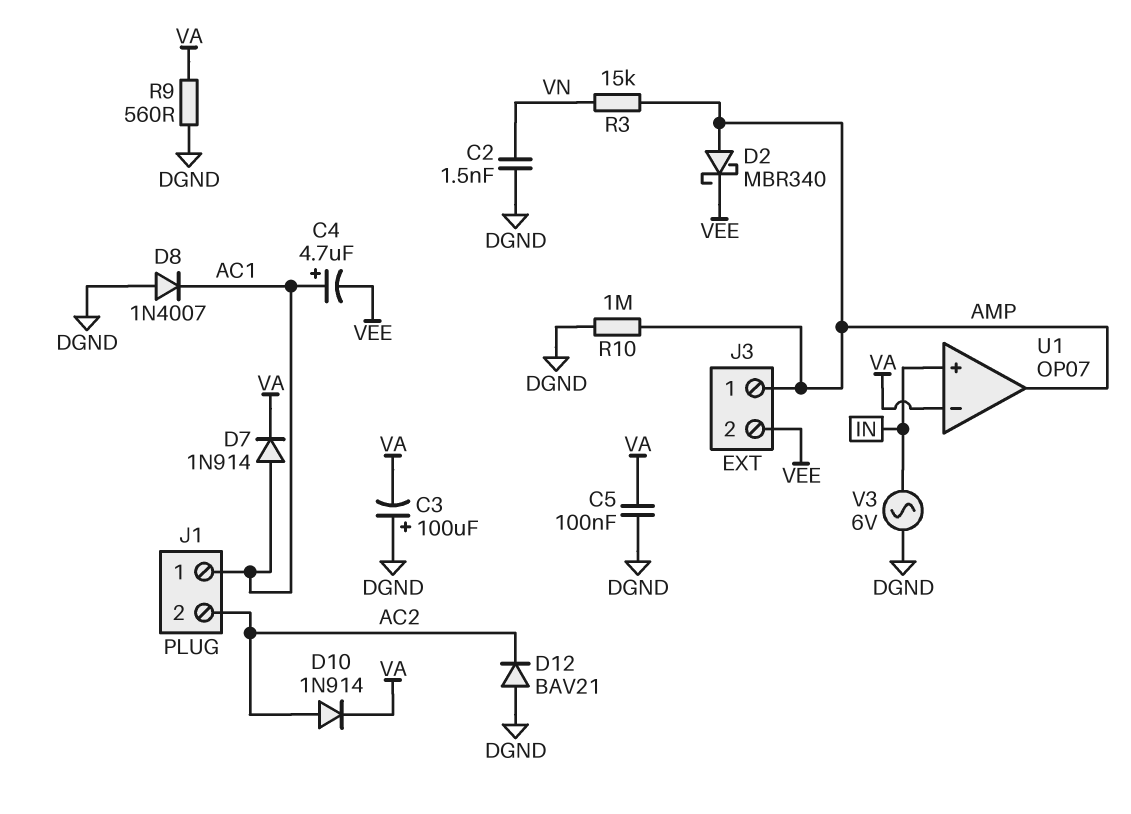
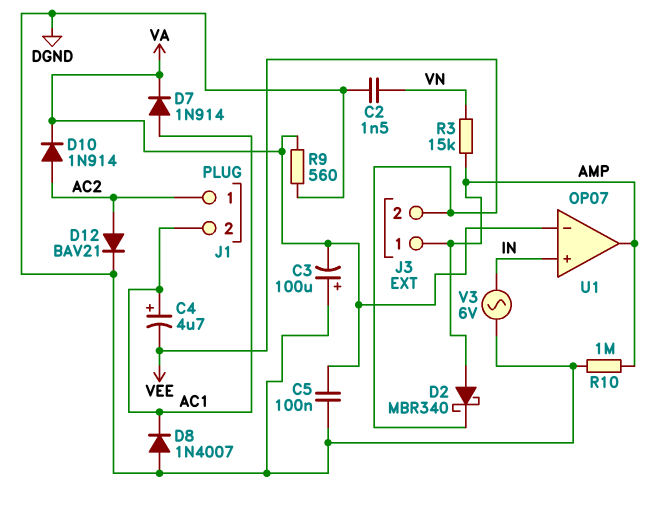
D12: diode BAV21 (A DGND, K AC2) -> diode BAV21 (A AC2, K DGND)
J1 pin 1: AC1 -> AC2
J1 pin 2: AC2 -> AC1

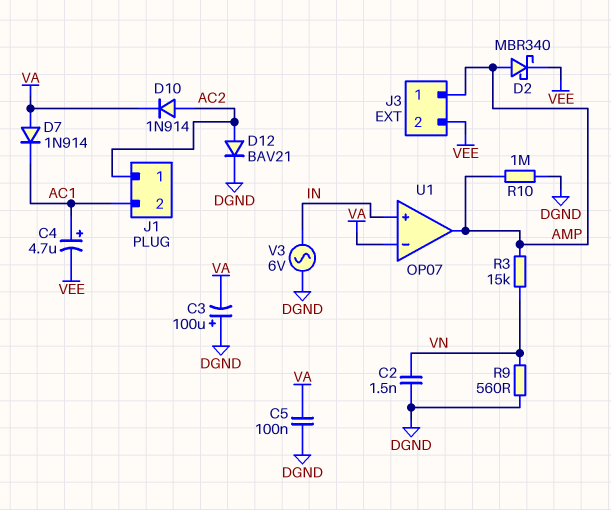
D7: diode 1N914 (A AC1, K VA) -> diode 1N914 (A VA, K AC1)
D8: diode 1N4007 (A DGND, K AC1) -> none
R9: 560 (DGND, VA) -> 560 (DGND, VN)

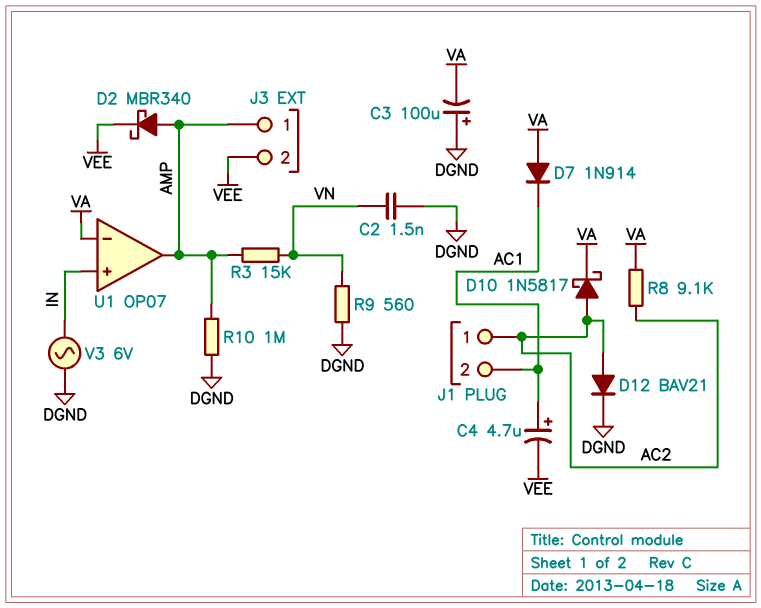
C5: 100nF (DGND, VA) -> none
D10: diode 1N914 (A AC2, K VA) -> schottky 1N5817 (A AC2, K VA)
R8: none -> 9.1k (AC2, VA)

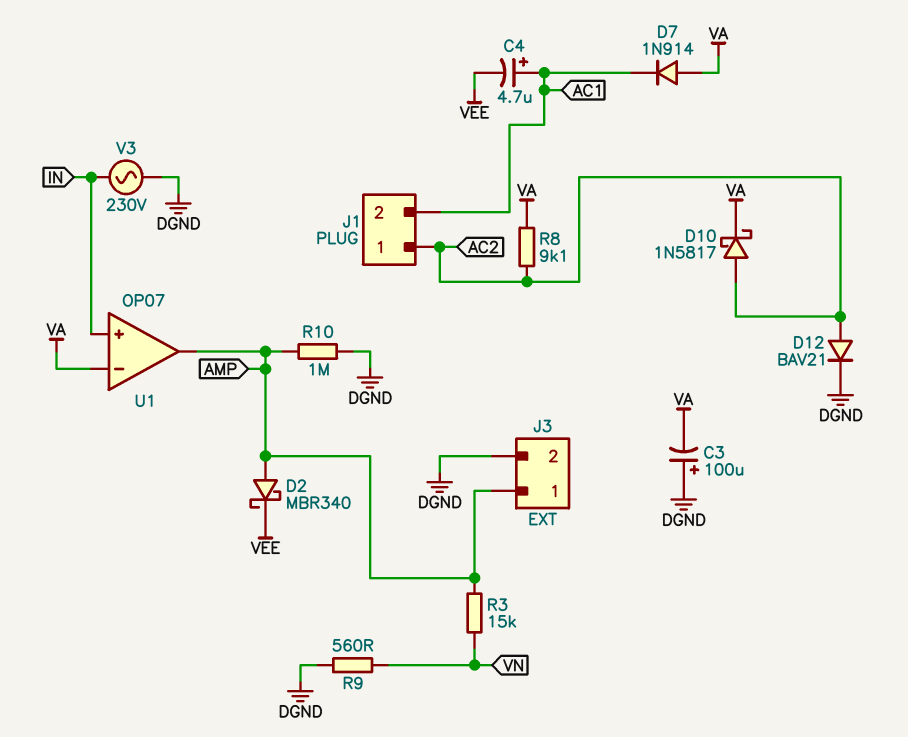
C2: 1.5nF (DGND, VN) -> none
J3 pin 2: VEE -> DGND
V3: AC 6V (DGND, IN) -> AC 230V (DGND, IN)

